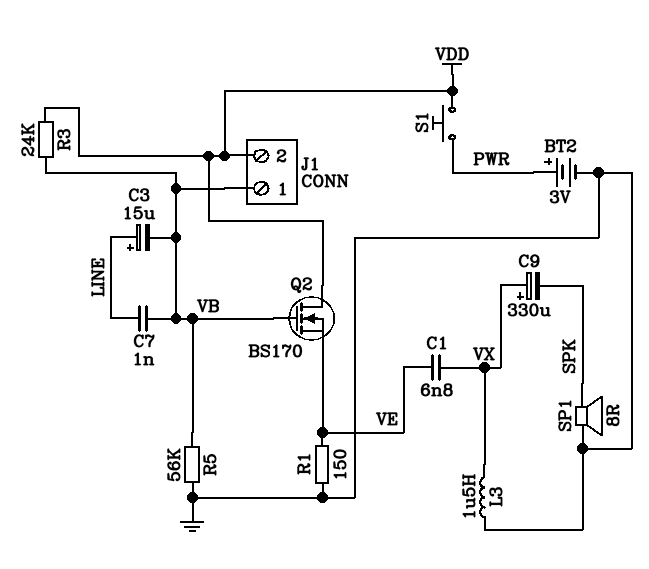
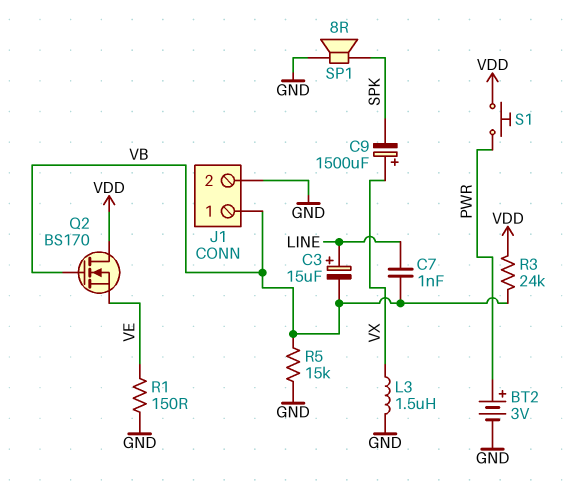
C1: 6.8nF (VE, VX) -> none
C9: 330uF (plus VX, minus SPK) -> 1500uF (plus VX, minus SPK)
J1 pin 2: VDD -> GND
R5: 56k (GND, VB) -> 15k (GND, VB)

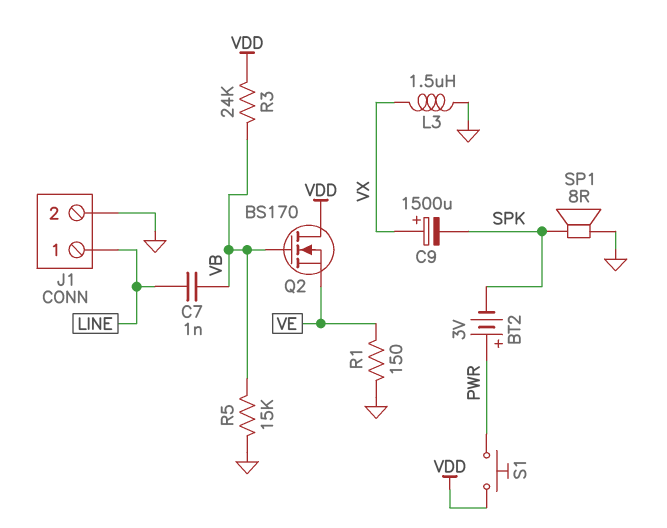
BT2: 3V (plus PWR, minus GND) -> 3V (plus PWR, minus SPK)
C3: 15uF (plus LINE, minus VB) -> none
J1 pin 1: VB -> LINE

